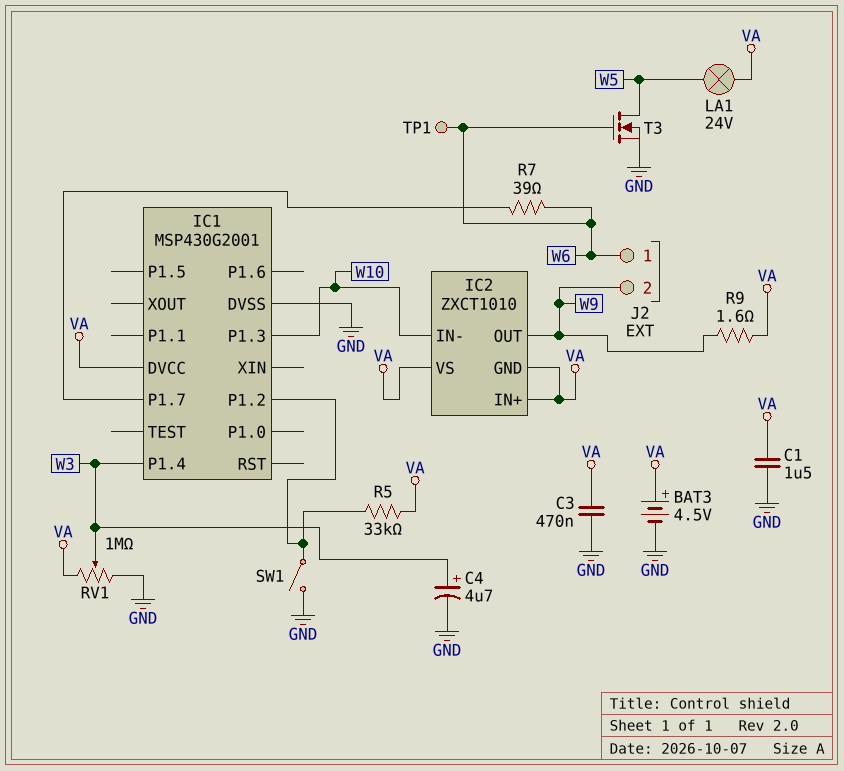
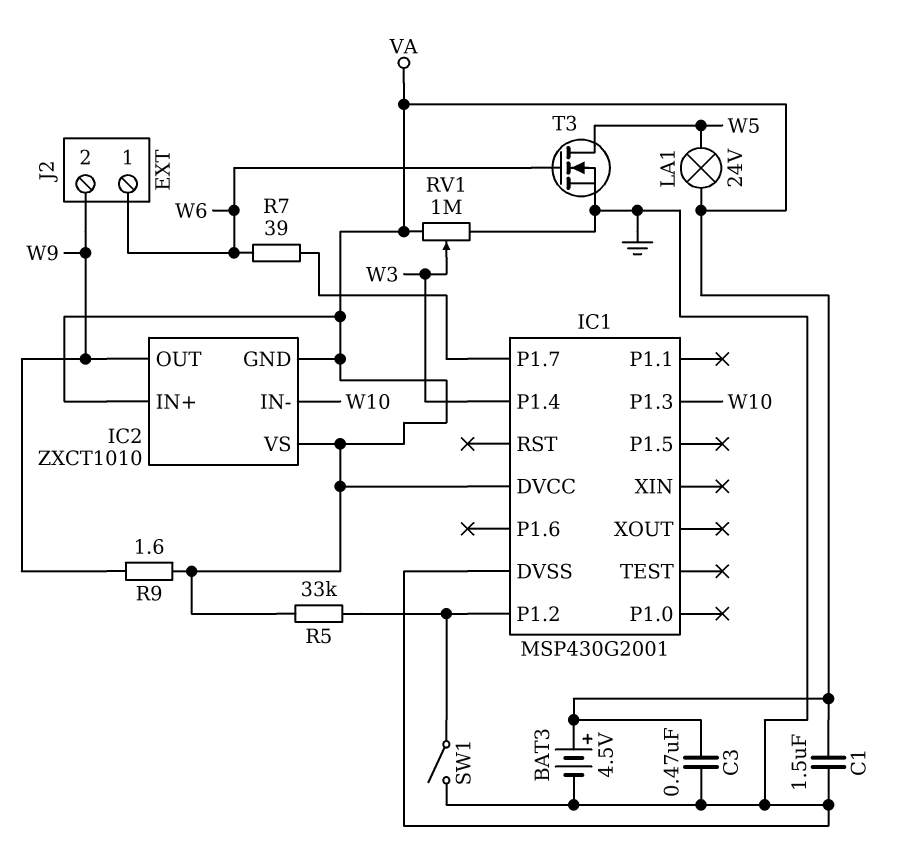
C4: 4.7uF (plus W3, minus GND) -> none
TP1: test point (W6) -> none

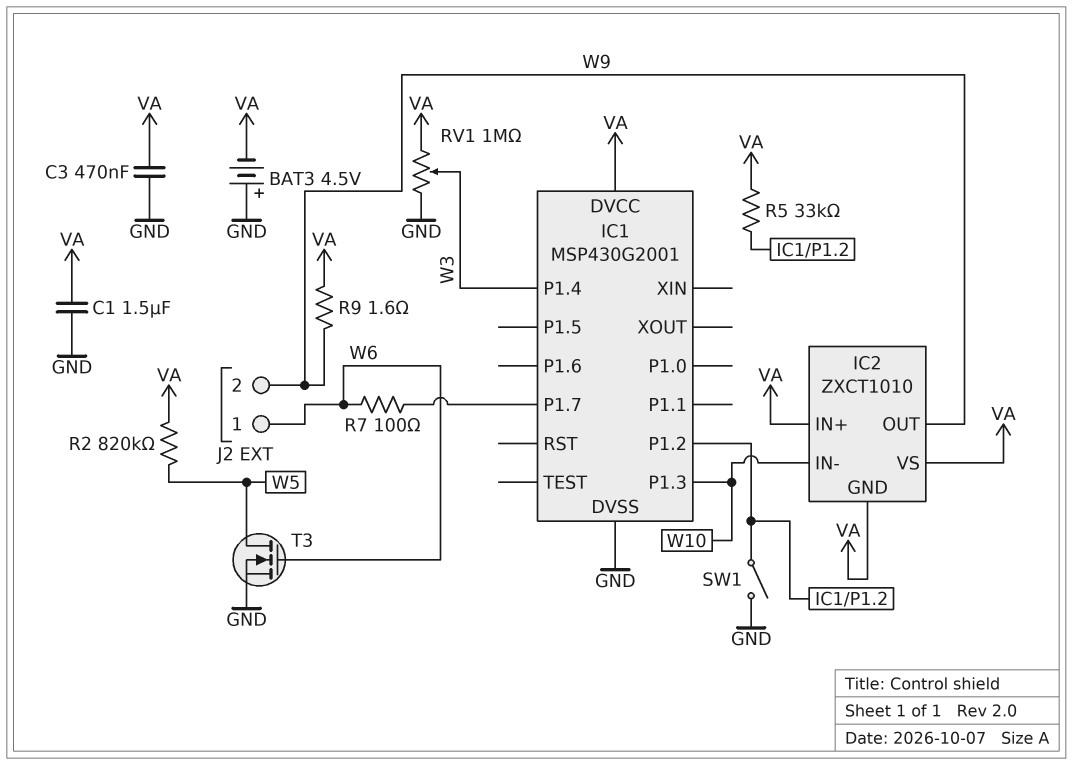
BAT3: 4.5V (plus VA, minus GND) -> 4.5V (plus GND, minus VA)
LA1: lamp 24V (VA, W5) -> none
R2: none -> 820k (VA, W5)
R7: 39 (IC1/P1.7, W6) -> 100 (IC1/P1.7, W6)

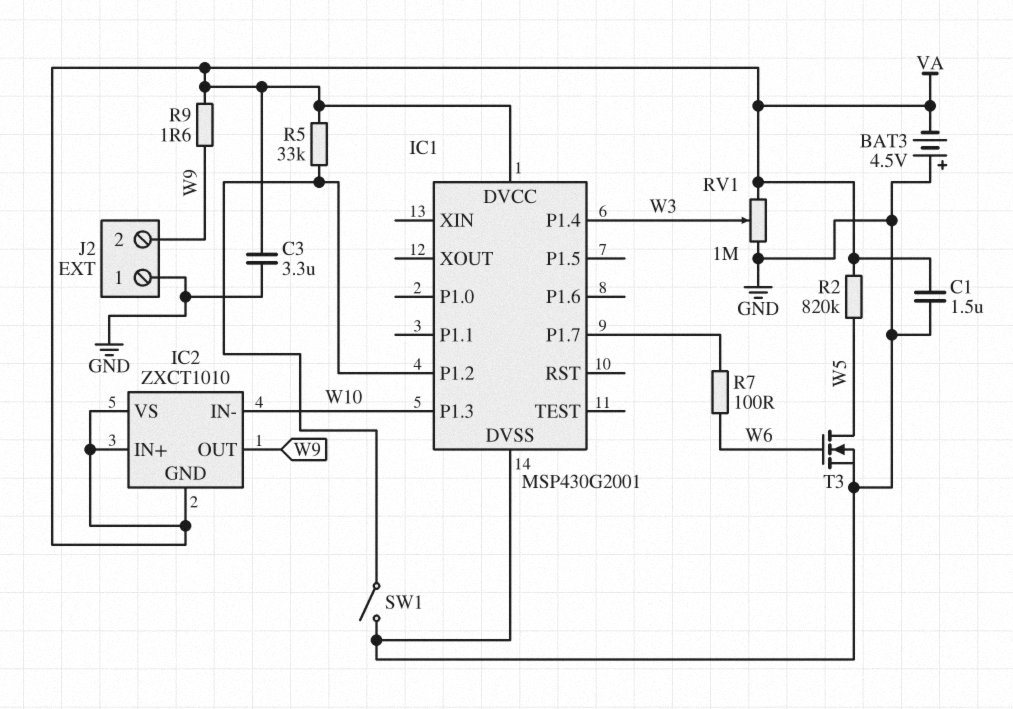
C3: 470nF (GND, VA) -> 3.3uF (GND, VA)
J2 pin 1: W6 -> GND

